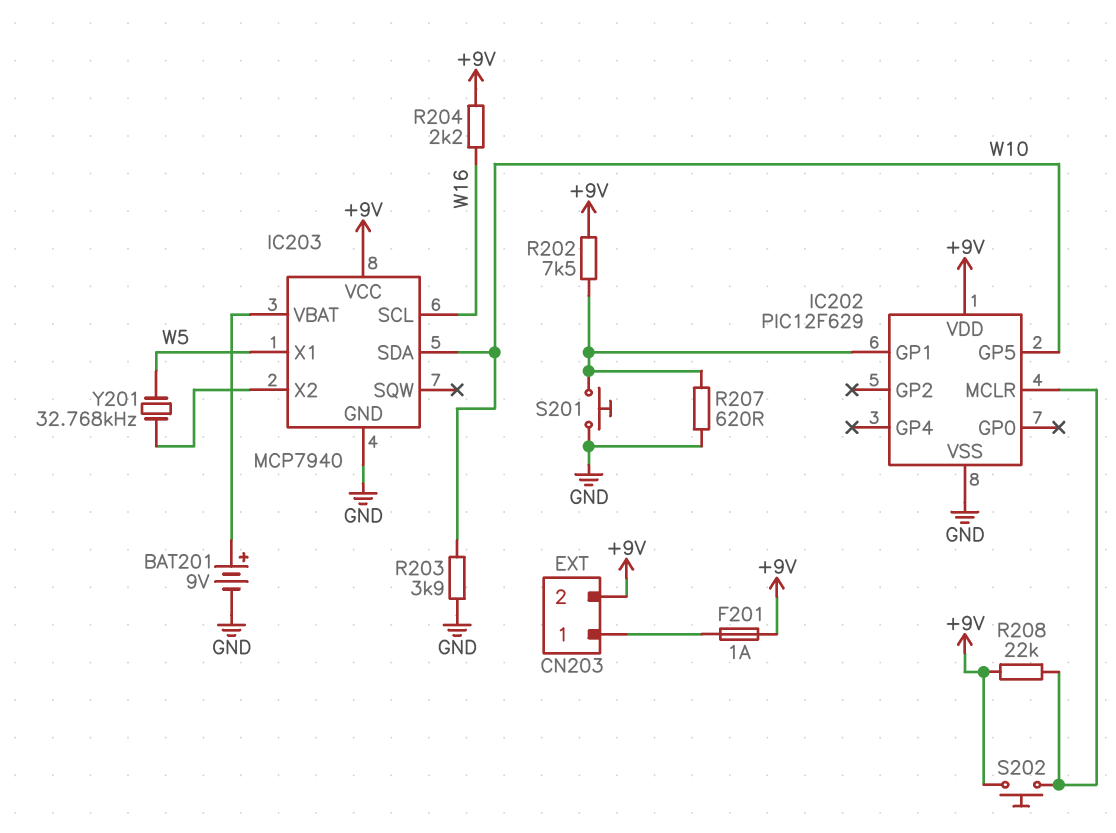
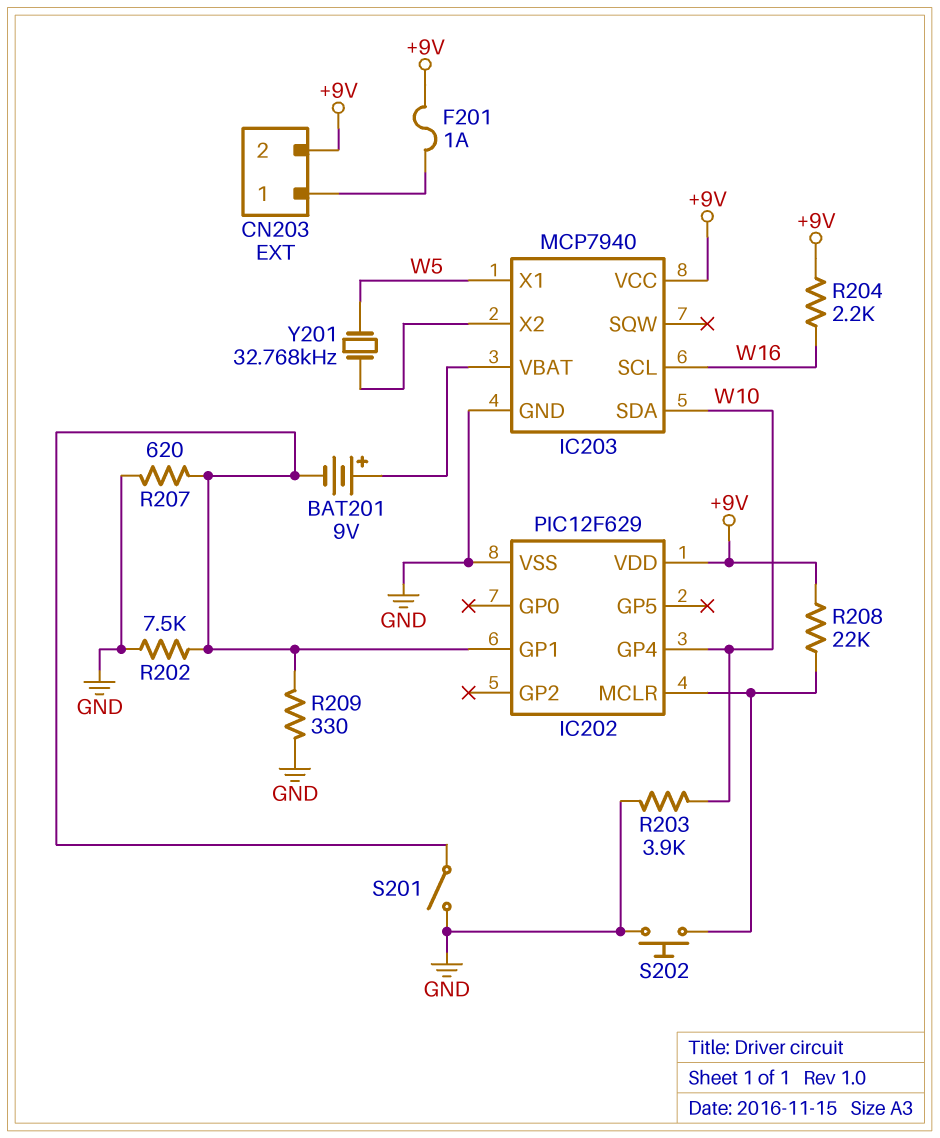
BAT201: 9V (plus IC203/VBAT, minus GND) -> 9V (plus IC203/VBAT, minus IC202/GP1)
IC202 pin GP4: none -> W10
IC202 pin GP5: W10 -> none
R202: 7.5k (+9V, IC202/GP1) -> 7.5k (GND, IC202/GP1)
R209: none -> 330 (GND, IC202/GP1)
S201: button (GND, IC202/GP1) -> switch (GND, IC202/GP1)
S202: button (+9V, IC202/MCLR) -> button (GND, IC202/MCLR)

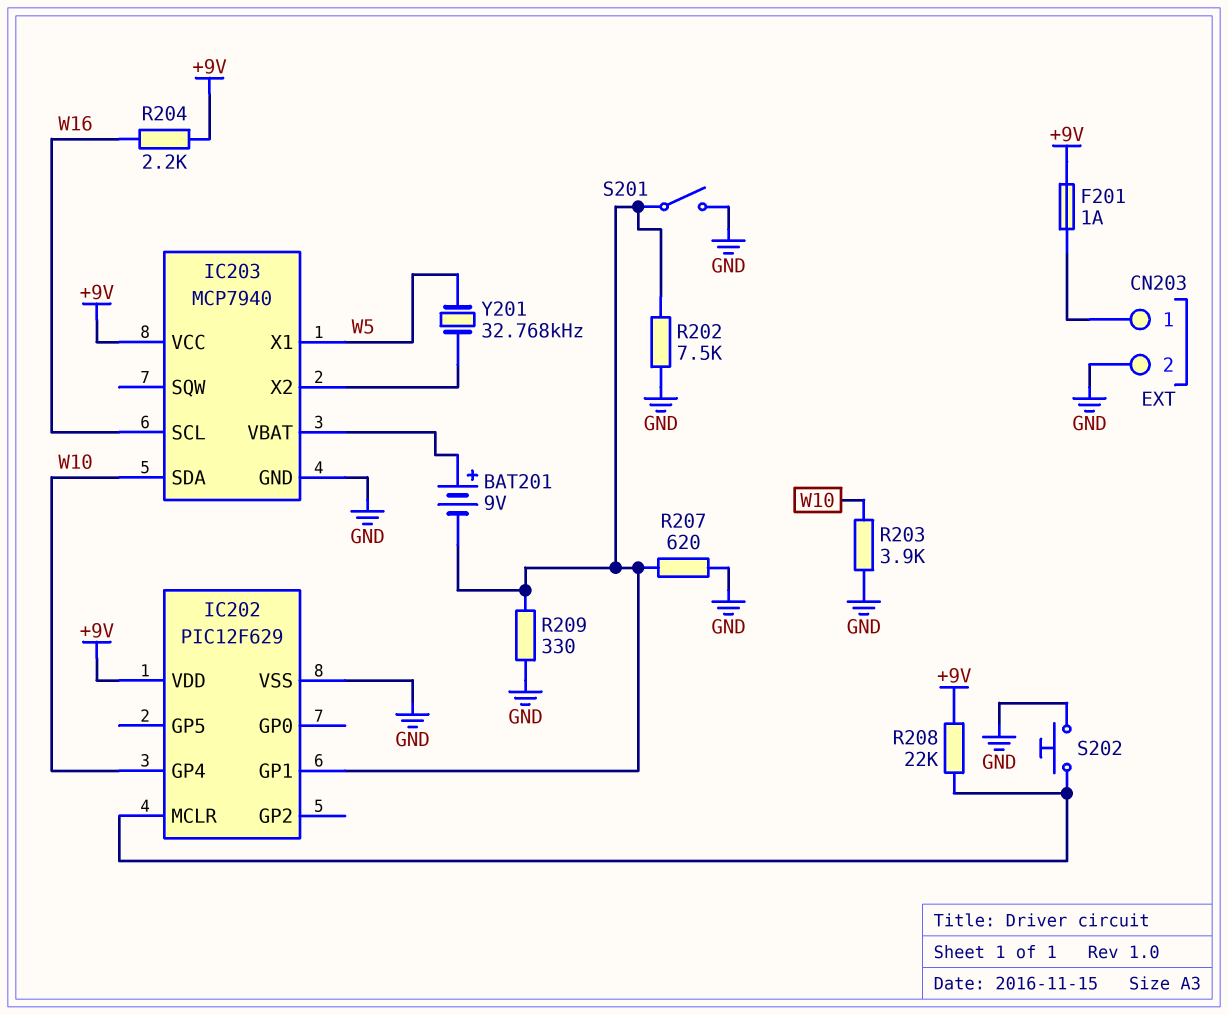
CN203 pin 2: +9V -> GND

